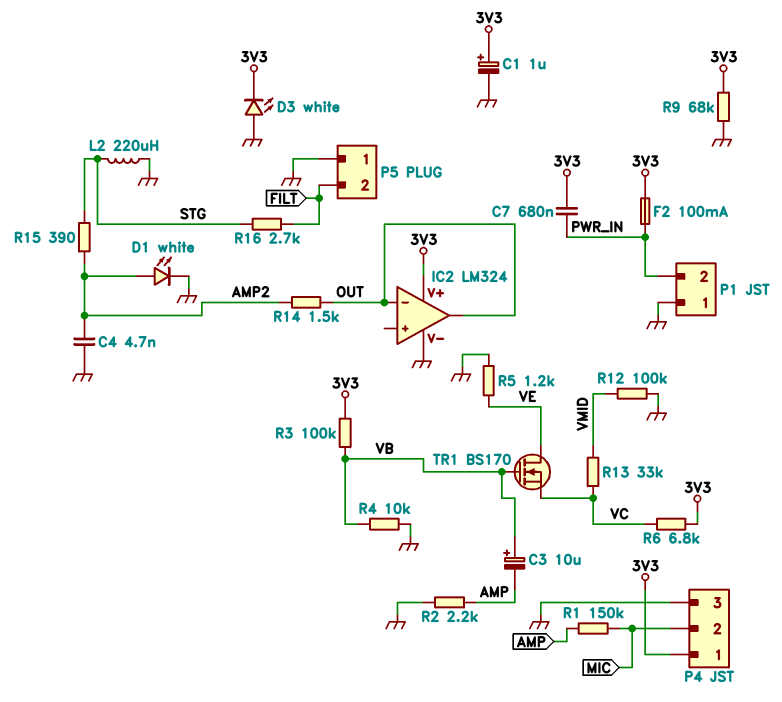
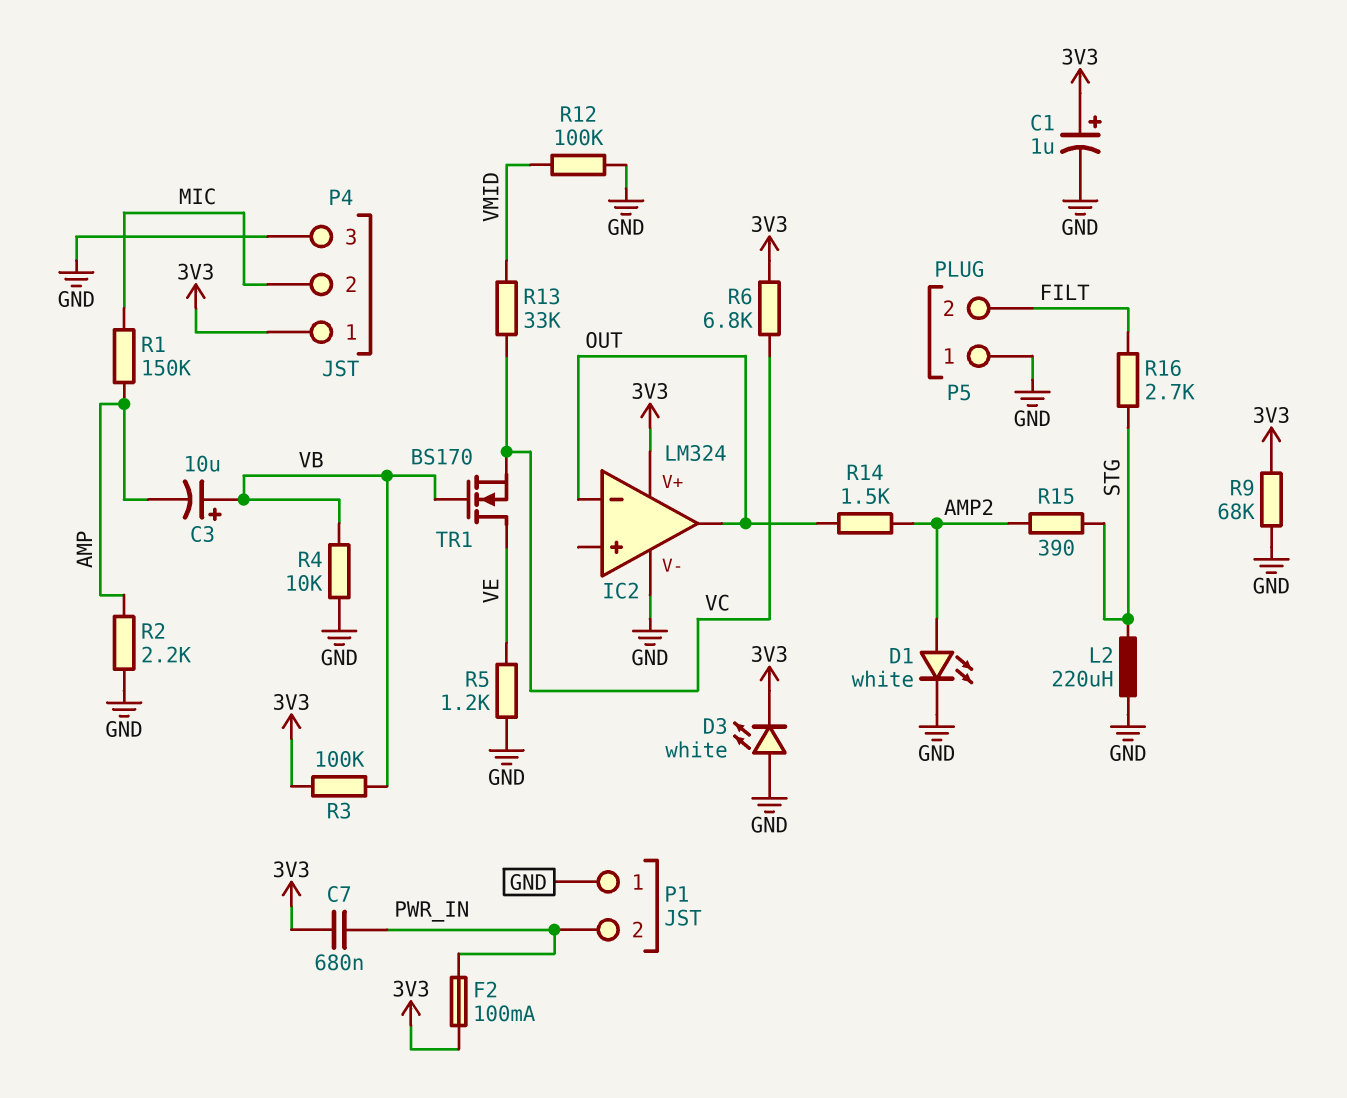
C4: 4.7nF (AMP2, GND) -> none

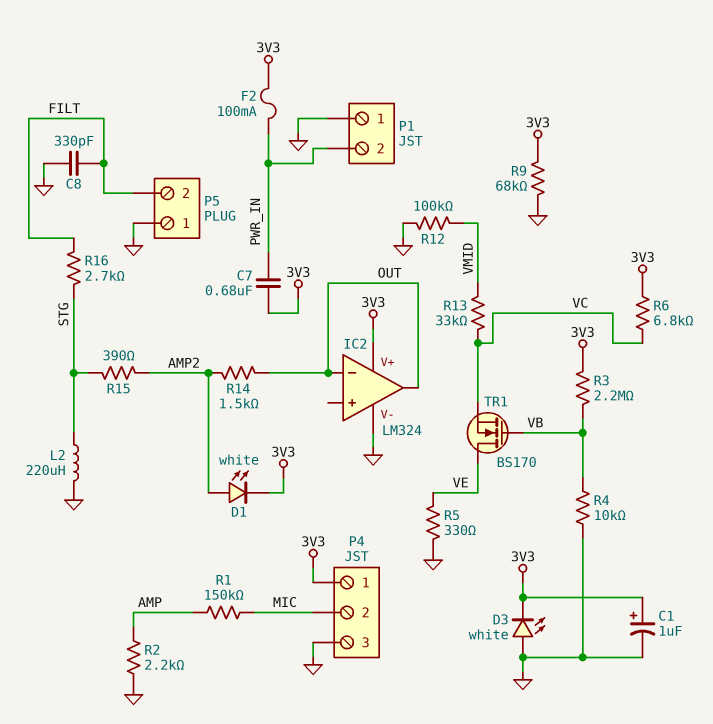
C3: 10uF (plus VB, minus AMP) -> none
C8: none -> 330pF (FILT, GND)
D1: LED white (A AMP2, K GND) -> LED white (A AMP2, K 3V3)
R3: 100k (3V3, VB) -> 2.2M (3V3, VB)
R5: 1.2k (GND, VE) -> 330 (GND, VE)

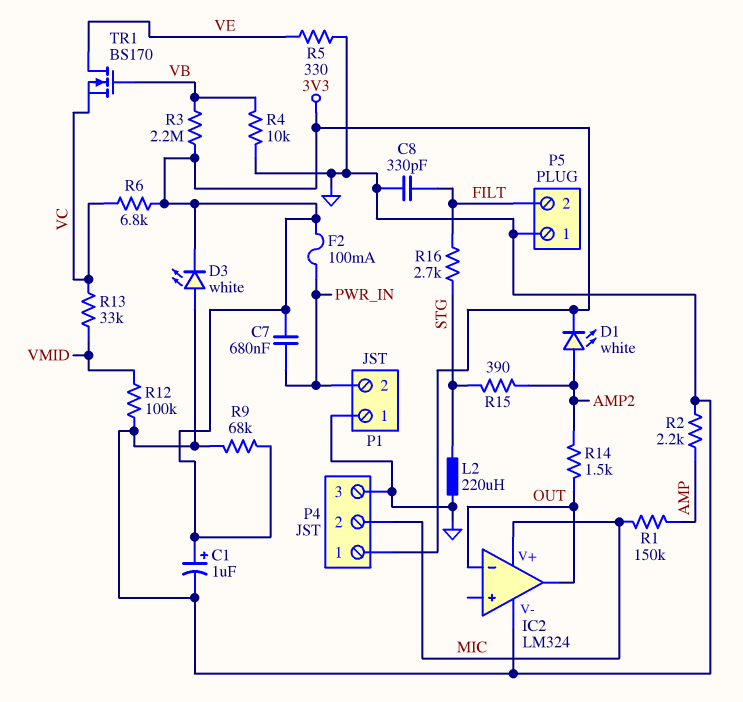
IC2 pin V+: 3V3 -> MIC

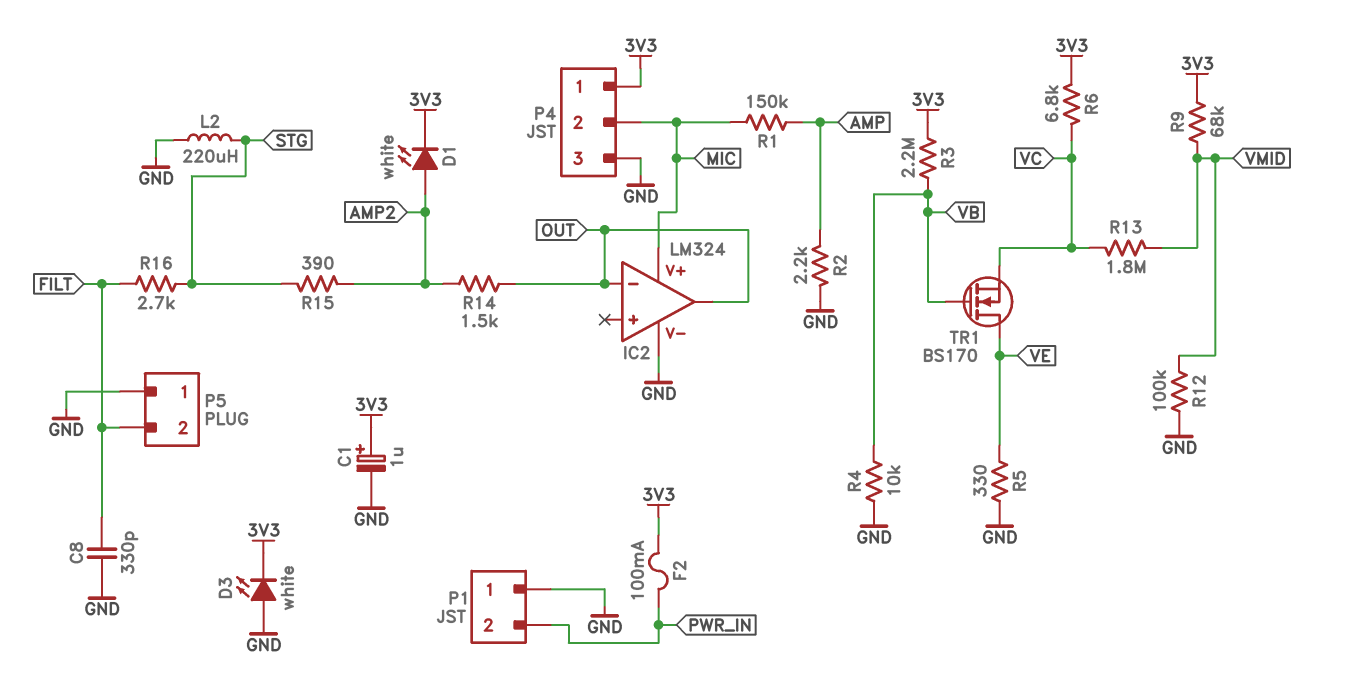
C7: 680nF (3V3, PWR_IN) -> none
R9: 68k (3V3, GND) -> 68k (3V3, VMID)
R13: 33k (VC, VMID) -> 1.8M (VC, VMID)

